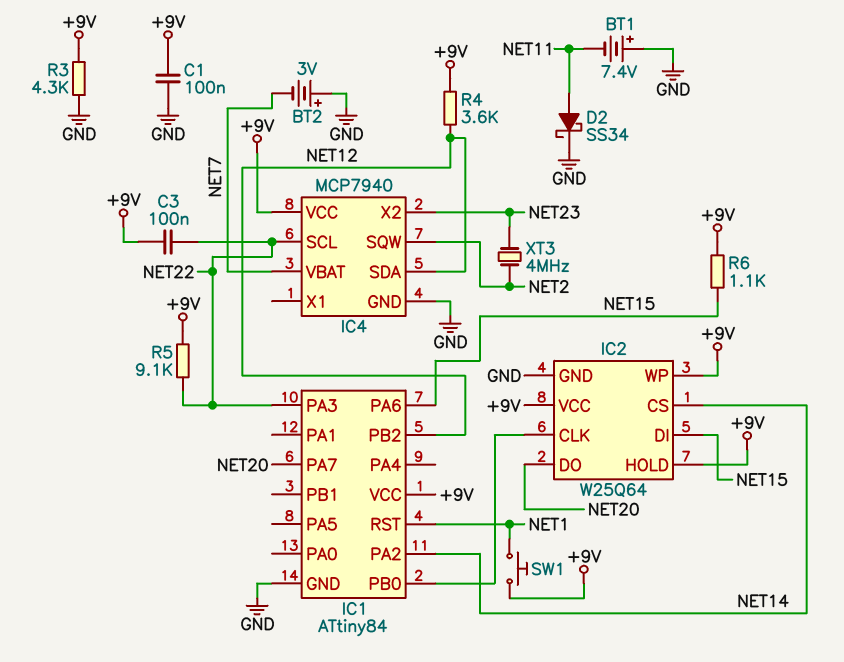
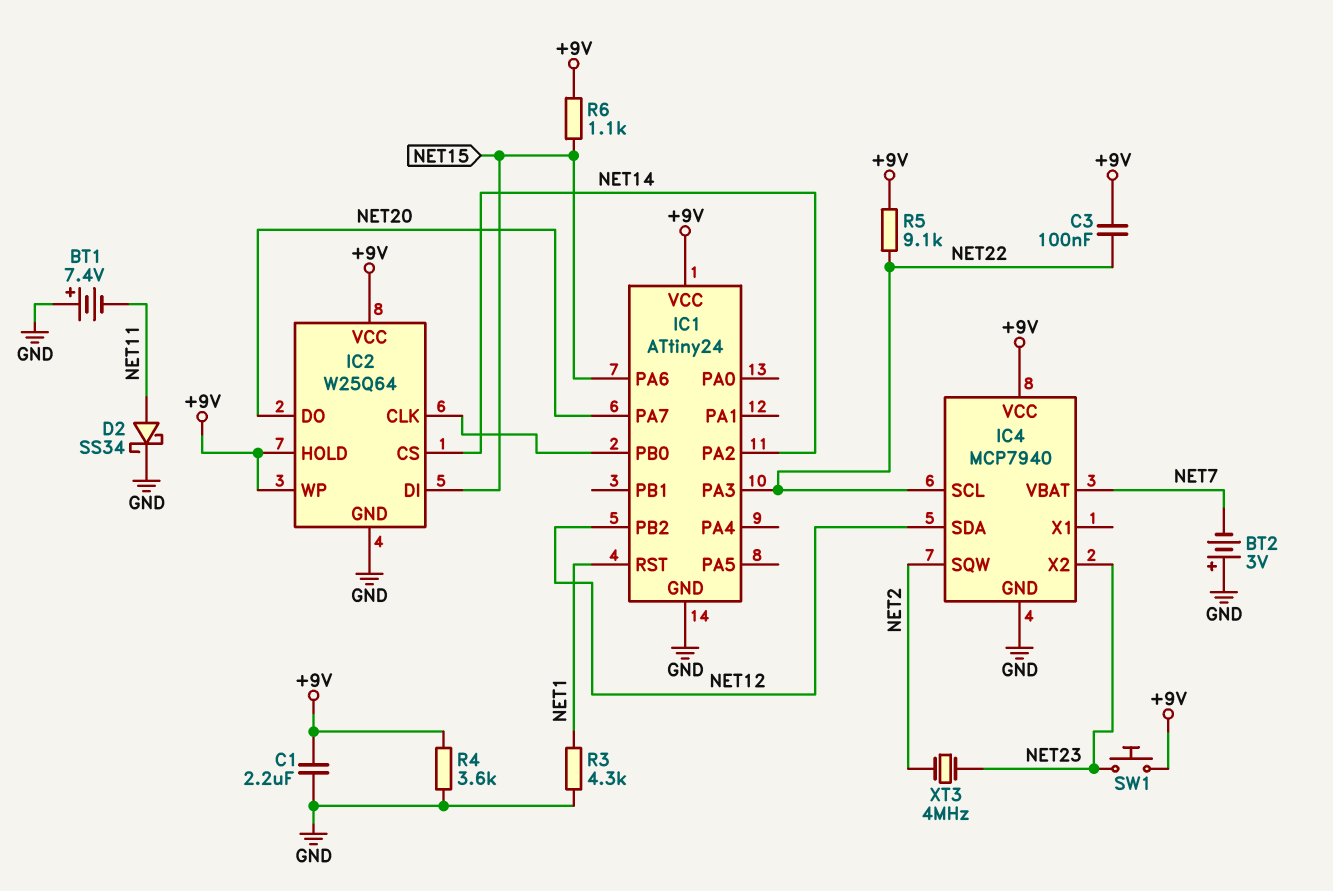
C1: 100nF (+9V, GND) -> 2.2uF (+9V, GND)
IC1: ATtiny84 -> ATtiny24
R3: 4.3k (+9V, GND) -> 4.3k (GND, NET1)
R4: 3.6k (+9V, NET12) -> 3.6k (+9V, GND)
SW1: button (+9V, NET1) -> button (+9V, NET23)

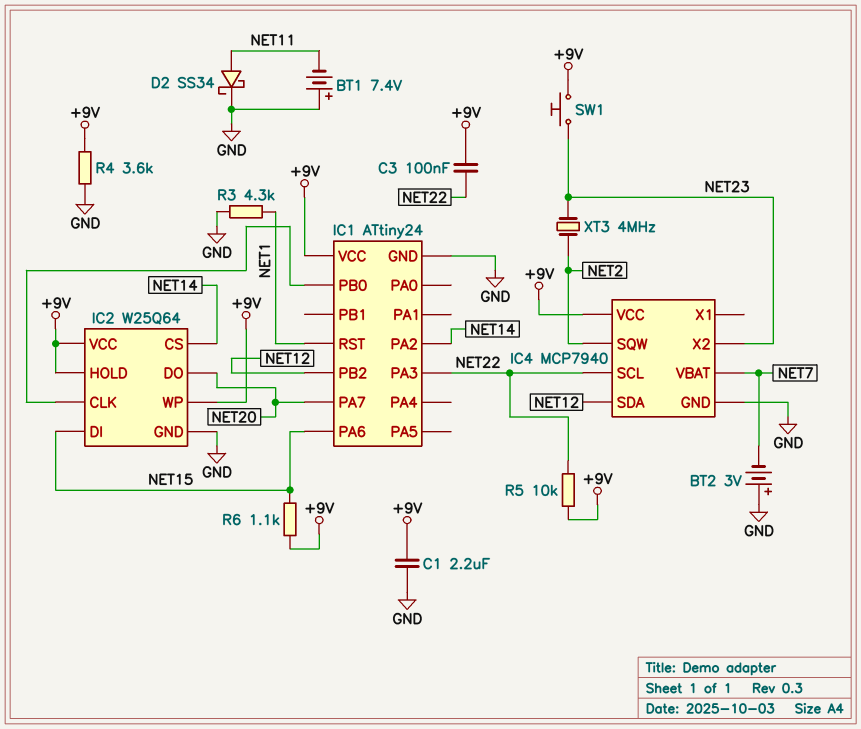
R5: 9.1k (+9V, NET22) -> 10k (+9V, NET22)

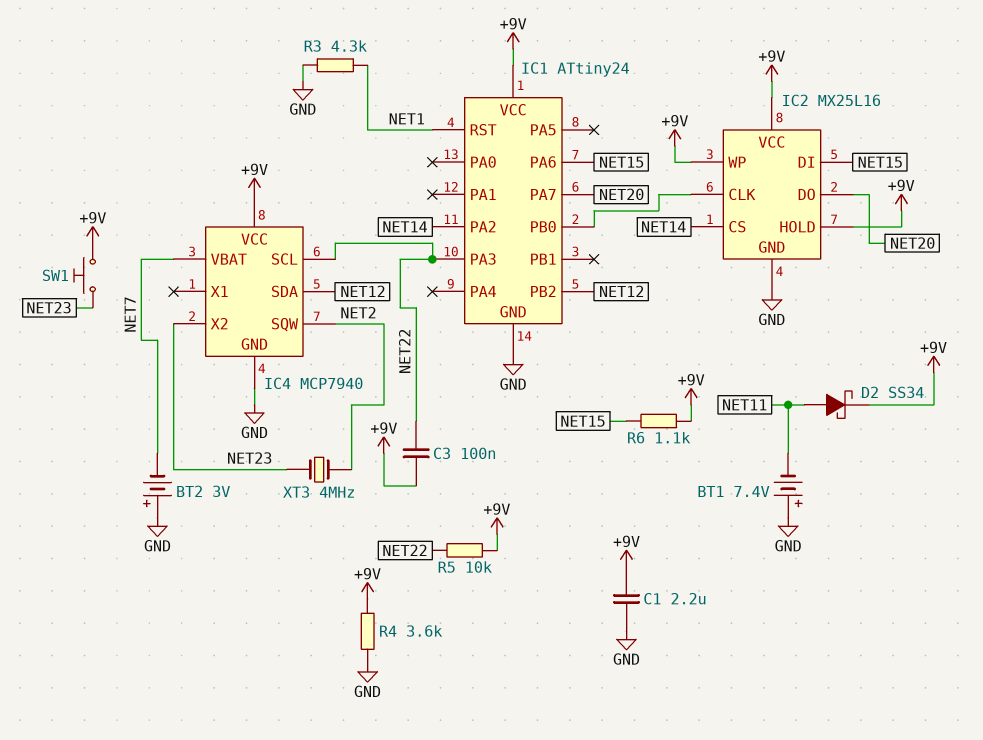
D2: schottky SS34 (A NET11, K GND) -> schottky SS34 (A NET11, K +9V)
IC2: W25Q64 -> MX25L16

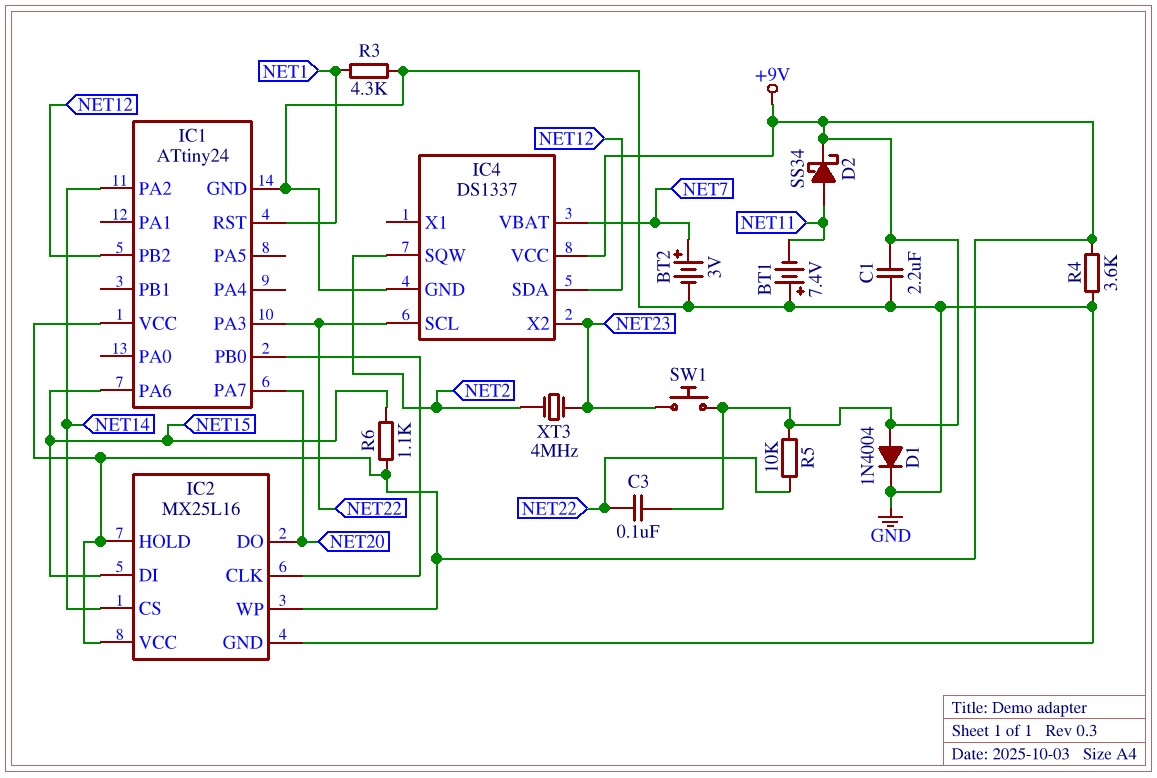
BT2: 3V (plus GND, minus NET7) -> 3V (plus NET7, minus GND)
D1: none -> diode 1N4004 (A +9V, K GND)
IC4: MCP7940 -> DS1337

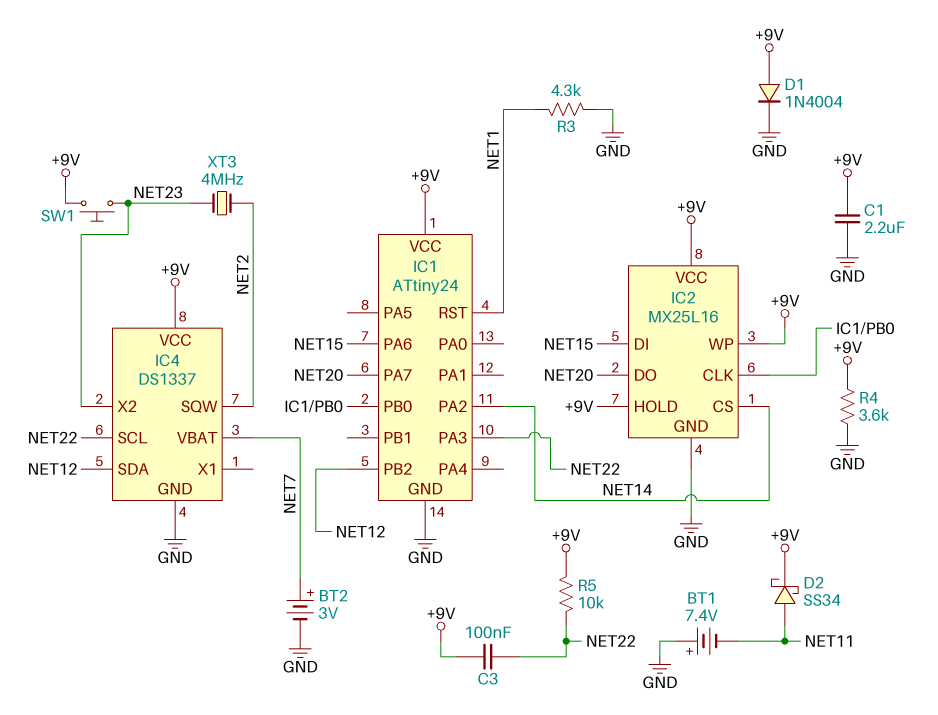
R6: 1.1k (+9V, NET15) -> none

